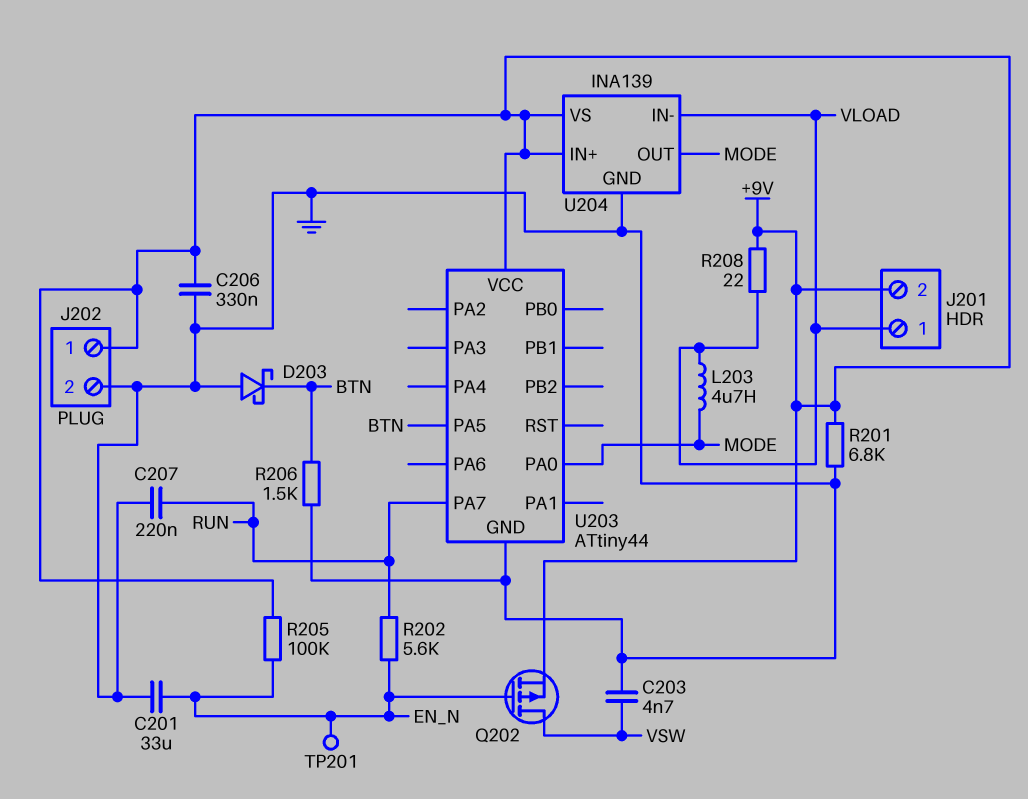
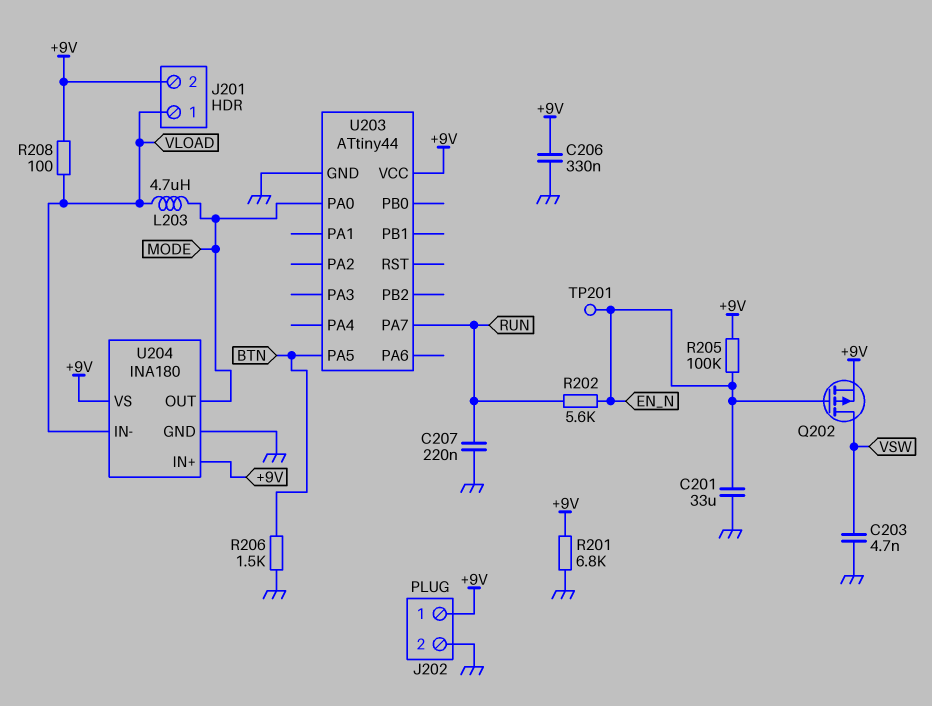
D203: schottky (A GND, K BTN) -> none
R208: 22 (+9V, VLOAD) -> 100 (+9V, VLOAD)
U204: INA139 -> INA180

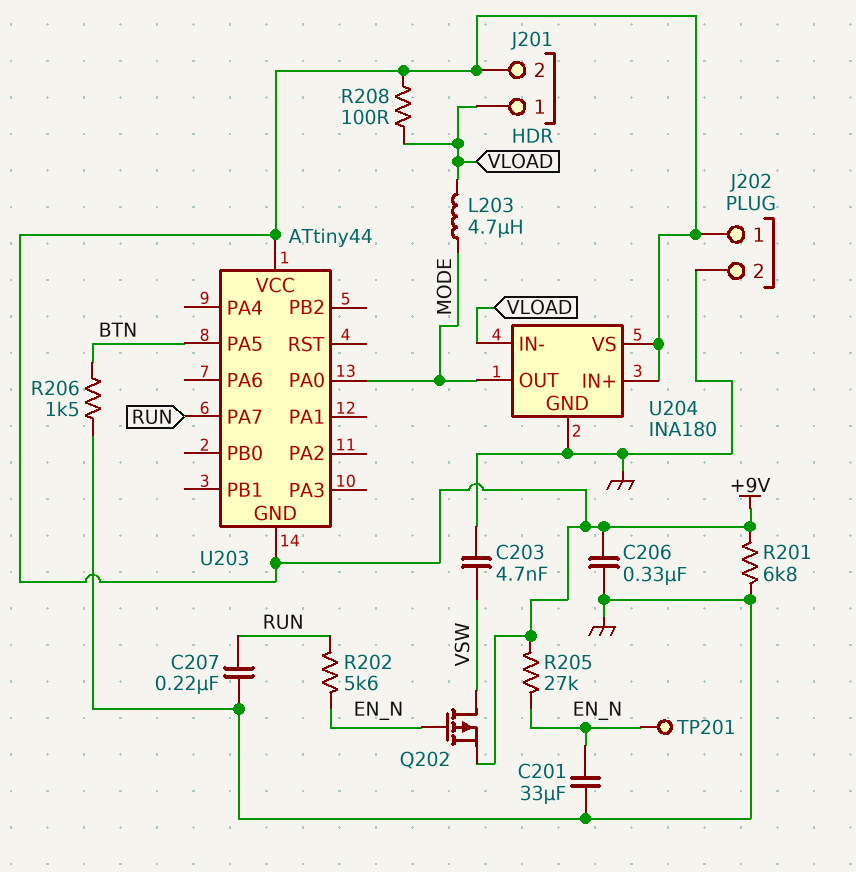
R205: 100k (+9V, EN_N) -> 27k (+9V, EN_N)
U203 pin GND: GND -> +9V

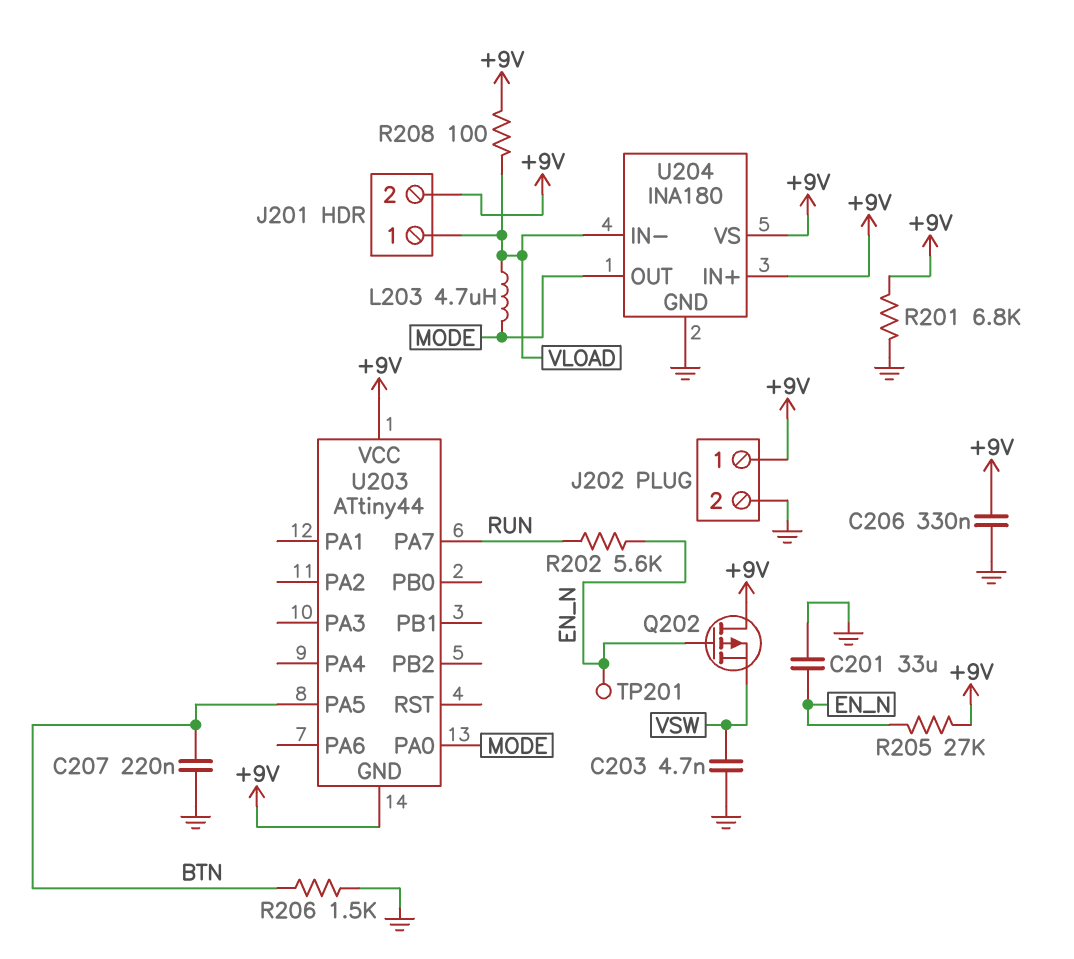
C207: 220nF (GND, RUN) -> 220nF (BTN, GND)
Q202: PMOS (G EN_N, D VSW, S +9V) -> PMOS (G EN_N, D +9V, S VSW)

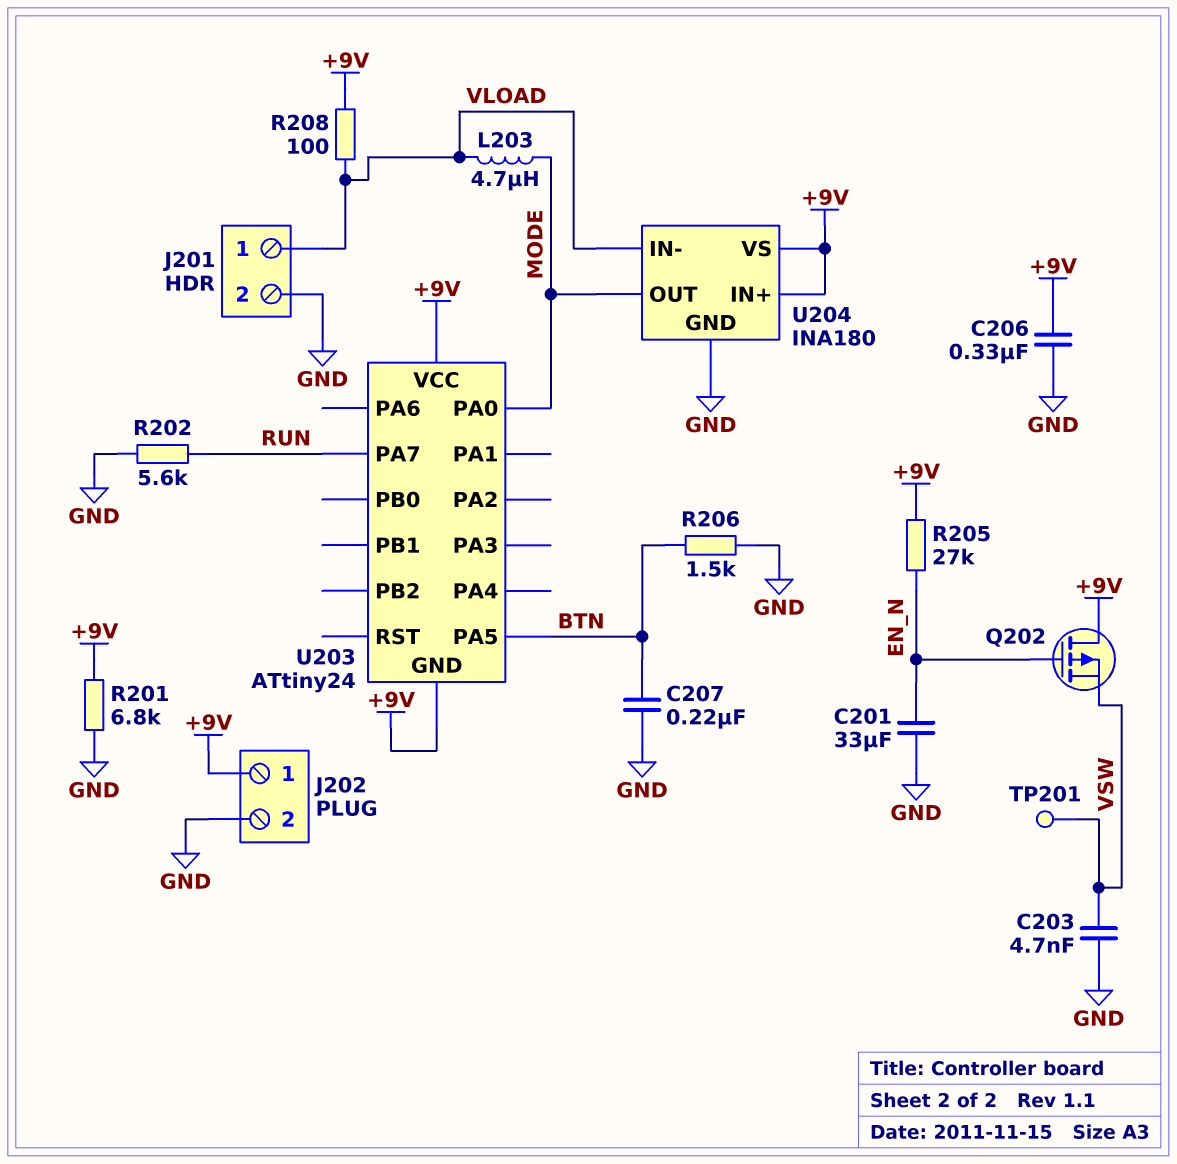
J201 pin 2: +9V -> GND
R202: 5.6k (EN_N, RUN) -> 5.6k (GND, RUN)
TP201: test point (EN_N) -> test point (VSW)
U203: ATtiny44 -> ATtiny24

